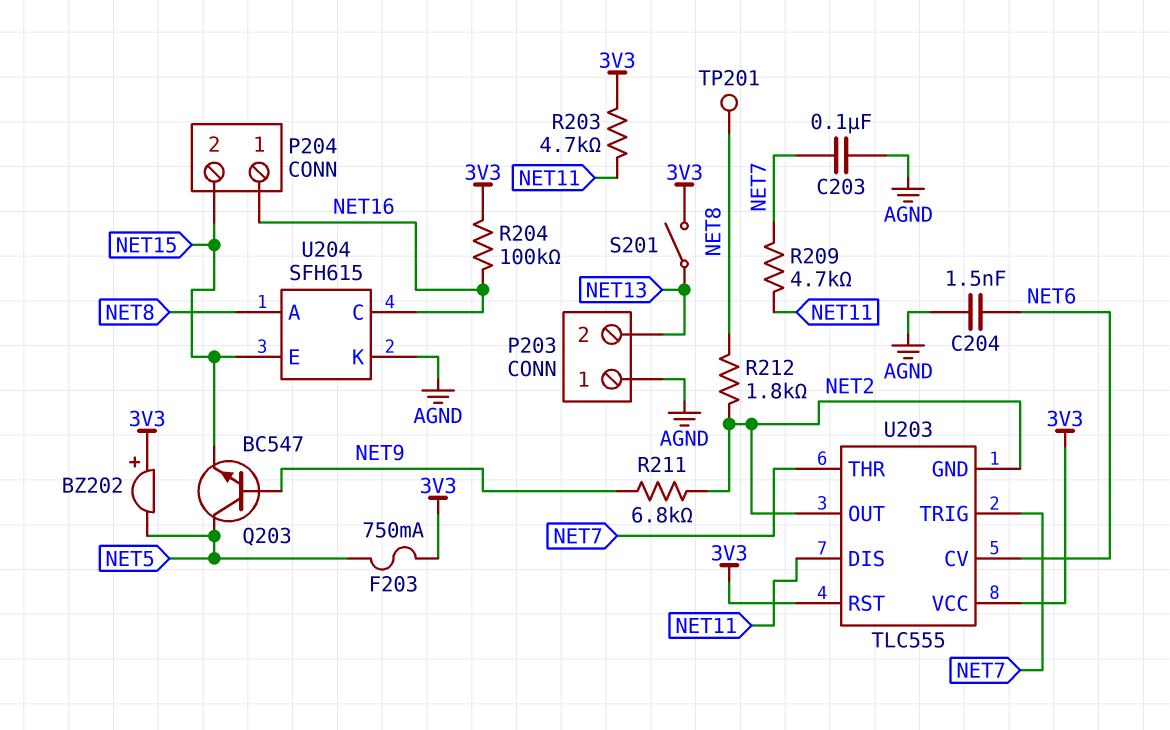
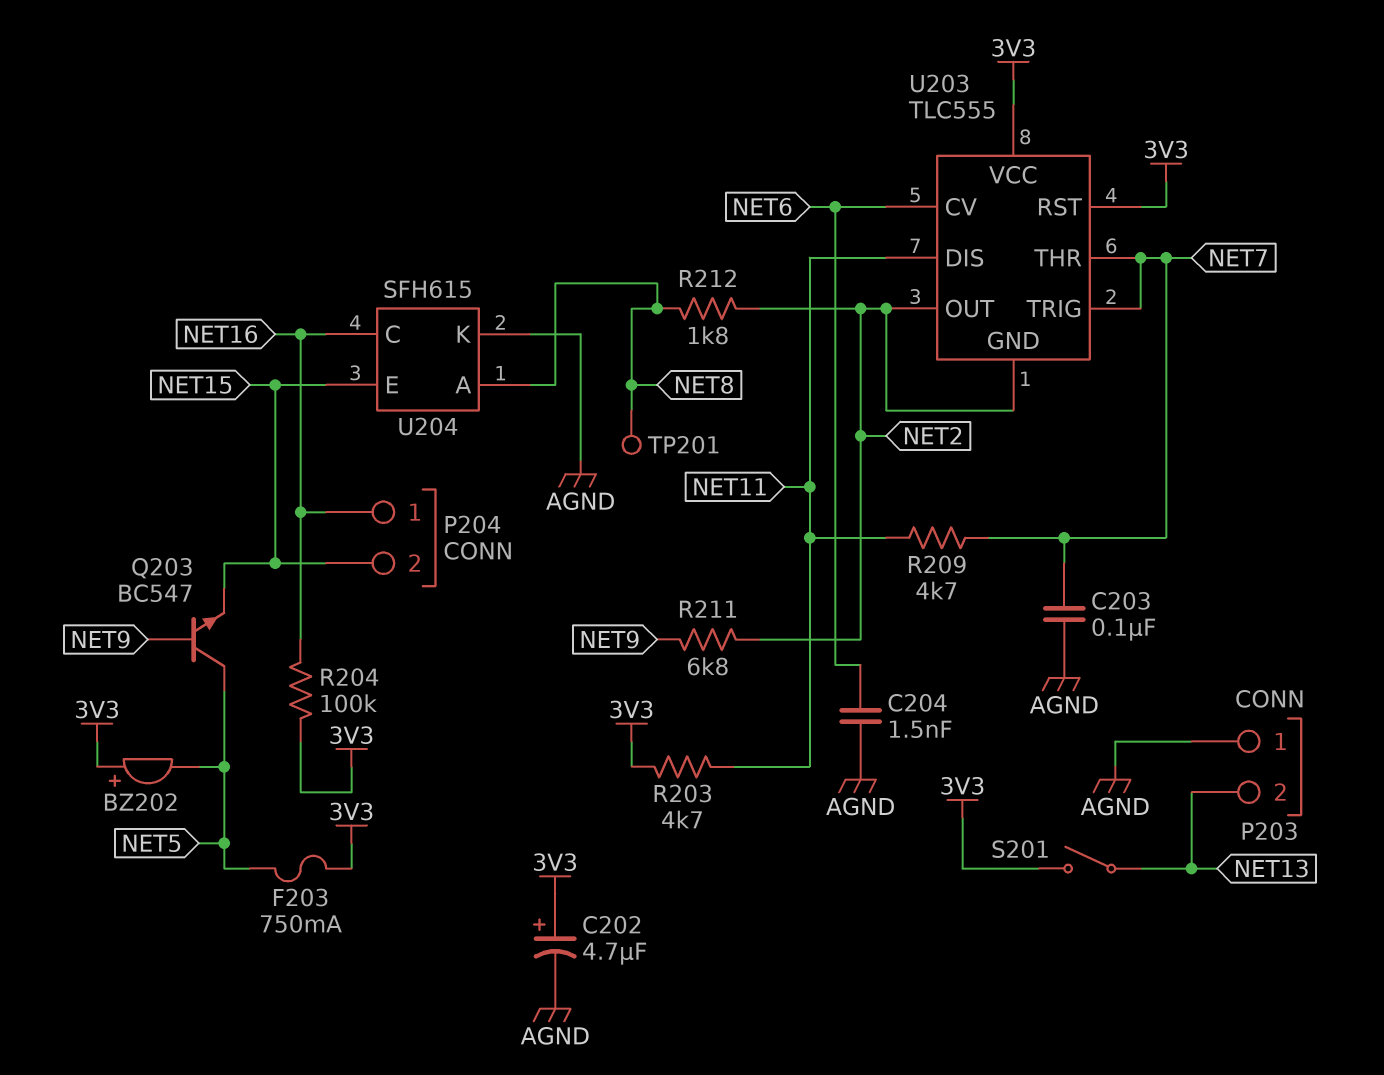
C202: none -> 4.7uF (plus 3V3, minus AGND)

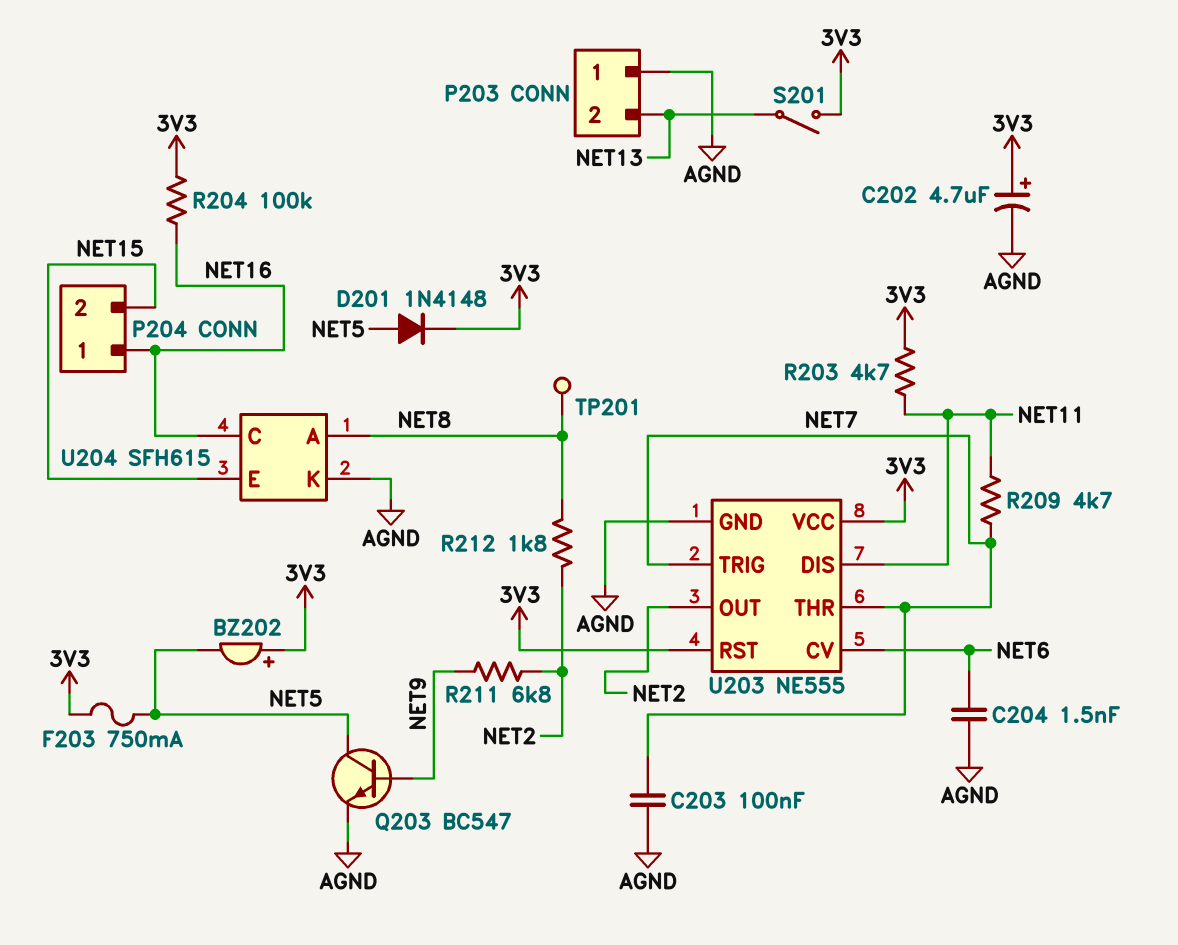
D201: none -> diode 1N4148 (A NET5, K 3V3)
Q203: NPN BC547 (B NET9, C NET5, E NET15) -> NPN BC547 (B NET9, C NET5, E AGND)
U203: TLC555 -> NE555
U203 pin GND: NET2 -> AGND

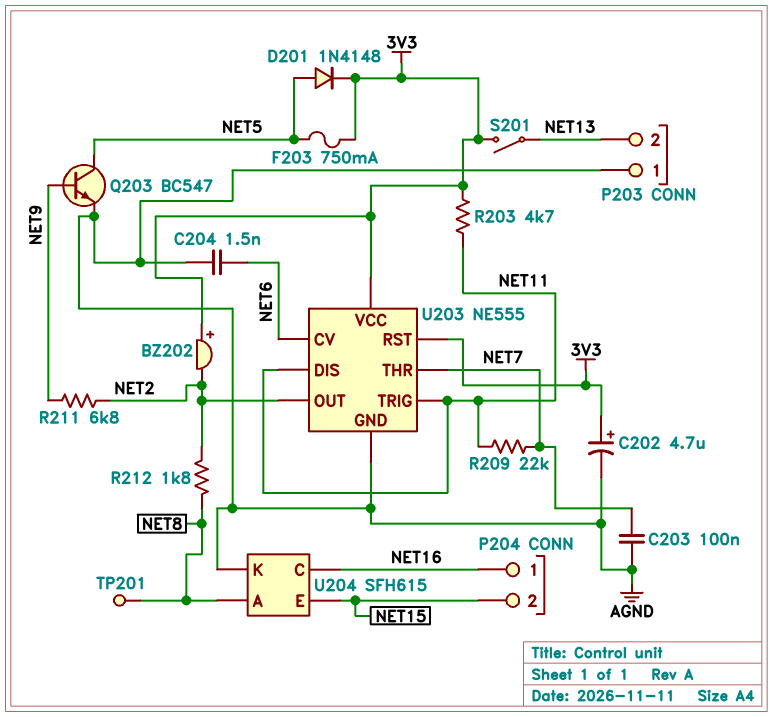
BZ202: buzzer (plus 3V3, minus NET5) -> buzzer (plus 3V3, minus NET2)
R204: 100k (3V3, NET16) -> none
R209: 4.7k (NET7, NET11) -> 22k (NET7, NET11)
U203 pin TRIG: NET7 -> NET11

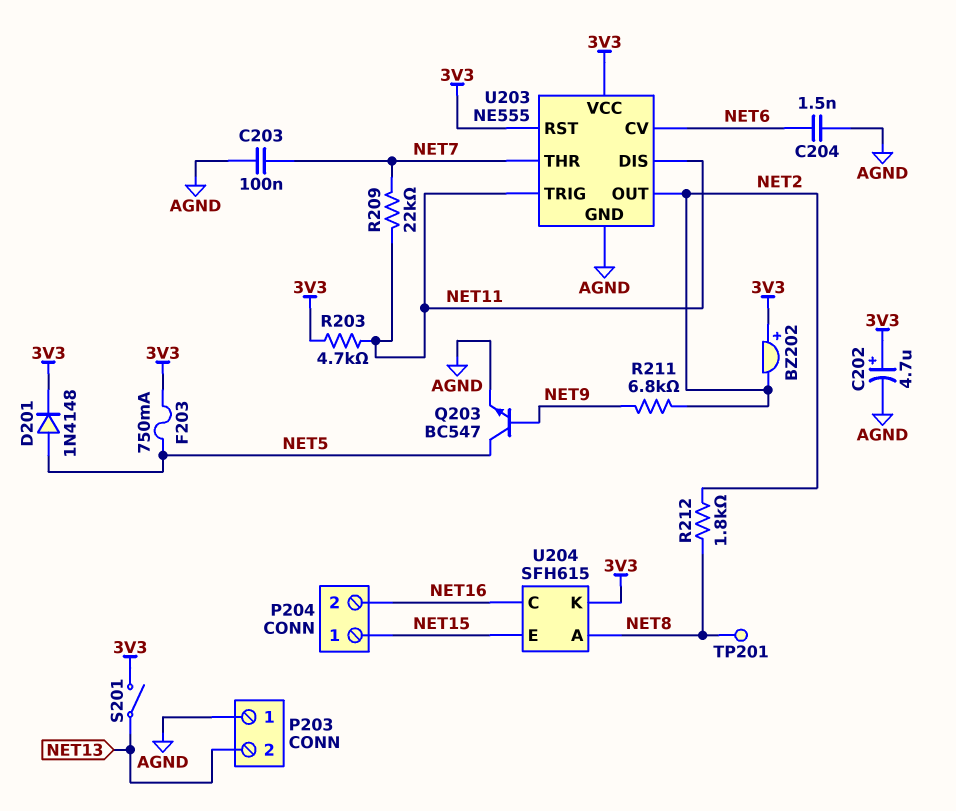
P204 pin 1: NET16 -> NET15
P204 pin 2: NET15 -> NET16
U204 pin K: AGND -> 3V3

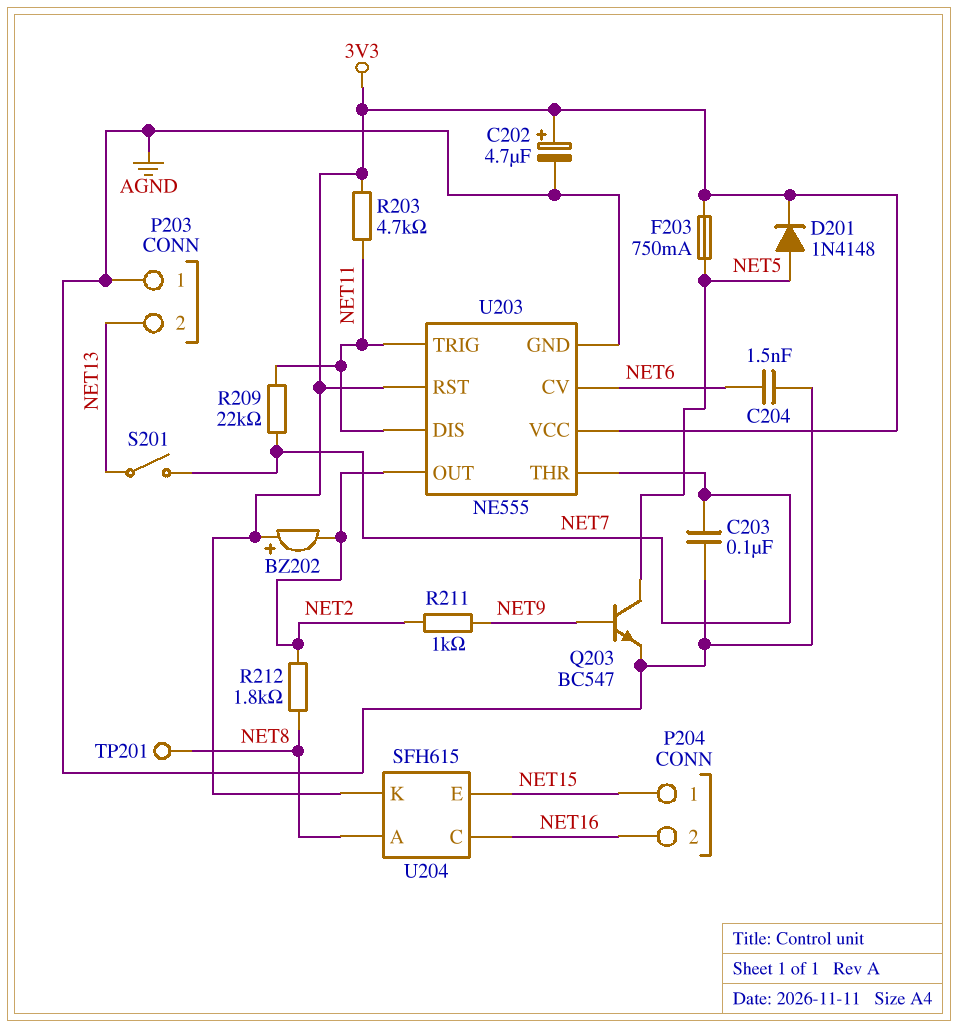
R211: 6.8k (NET2, NET9) -> 1k (NET2, NET9)
S201: switch (3V3, NET13) -> switch (NET7, NET13)

